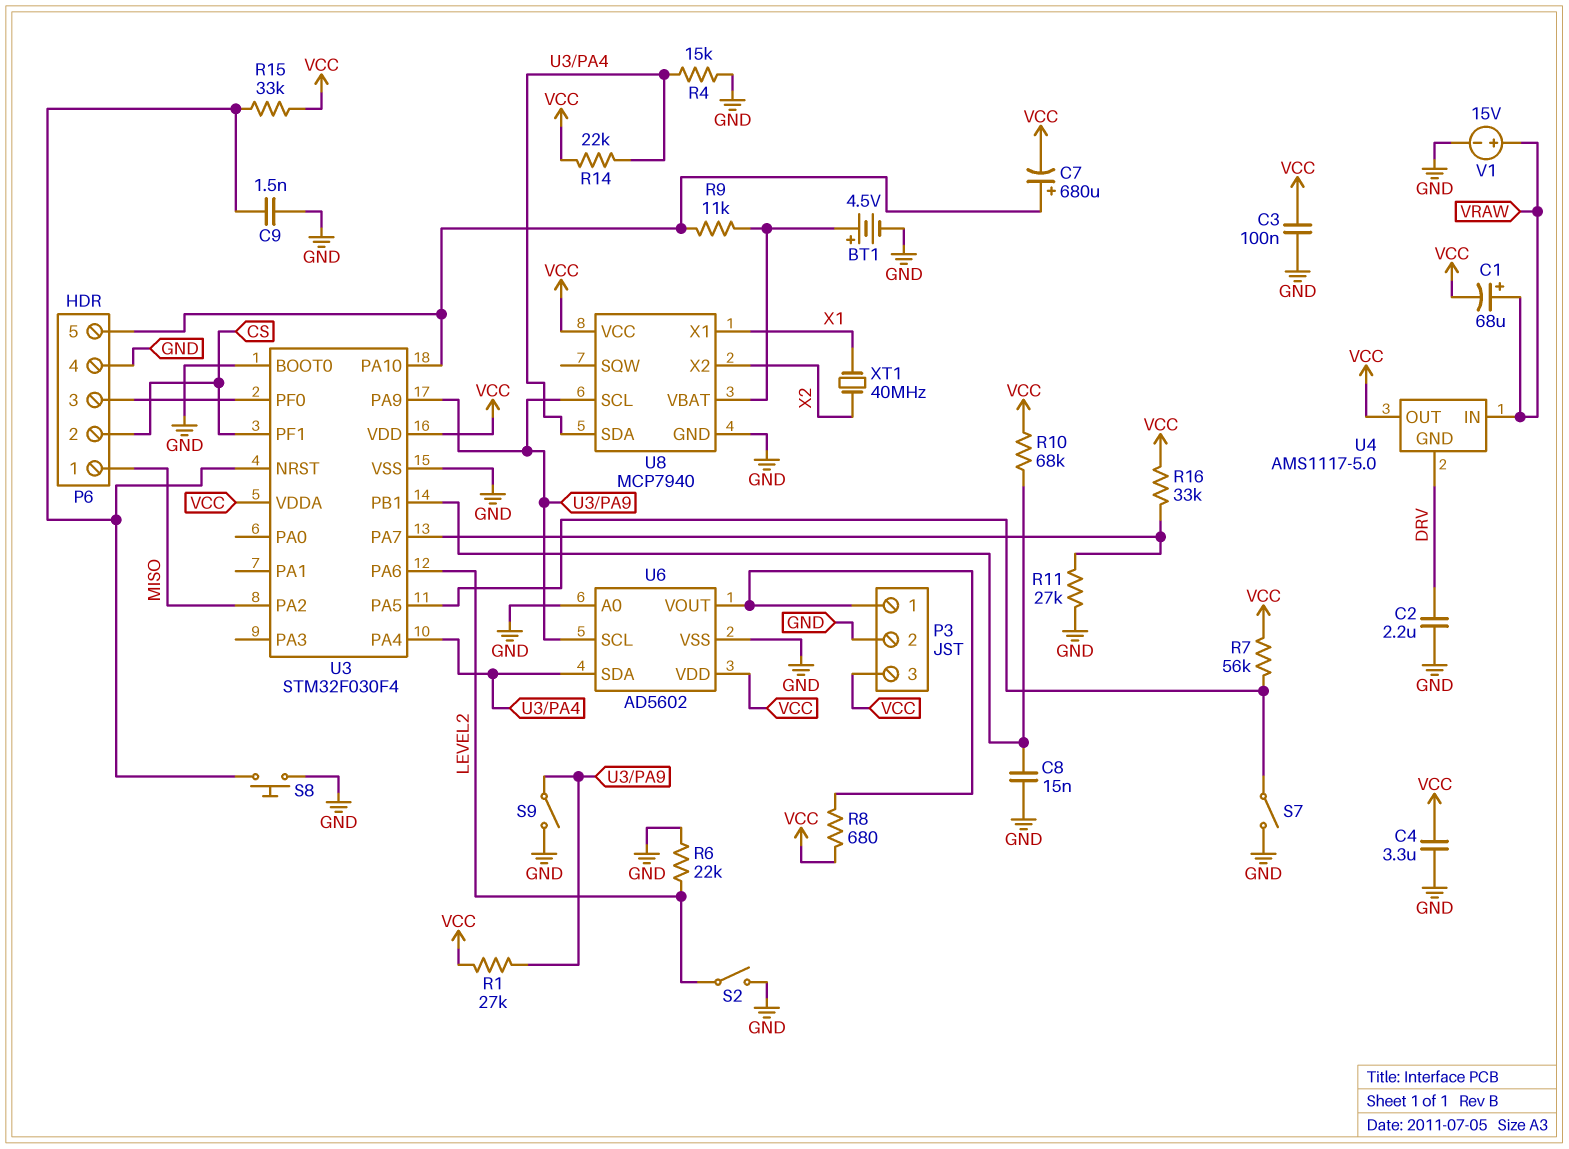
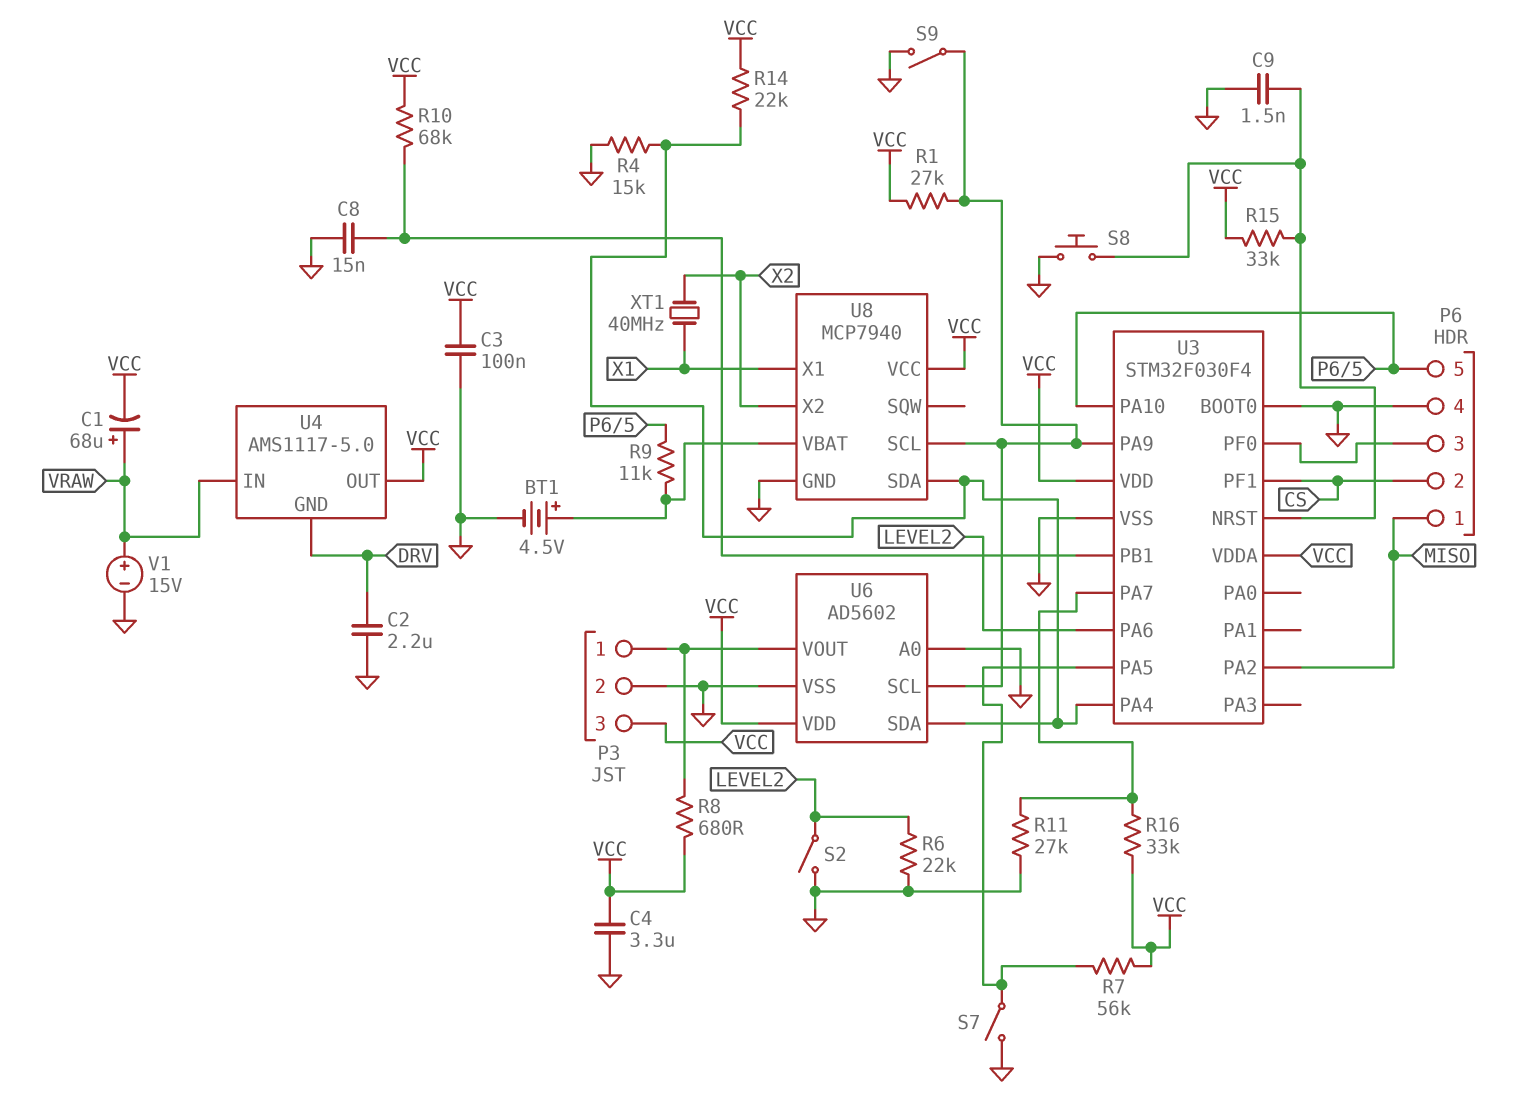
C7: 680uF (plus P6/5, minus VCC) -> none

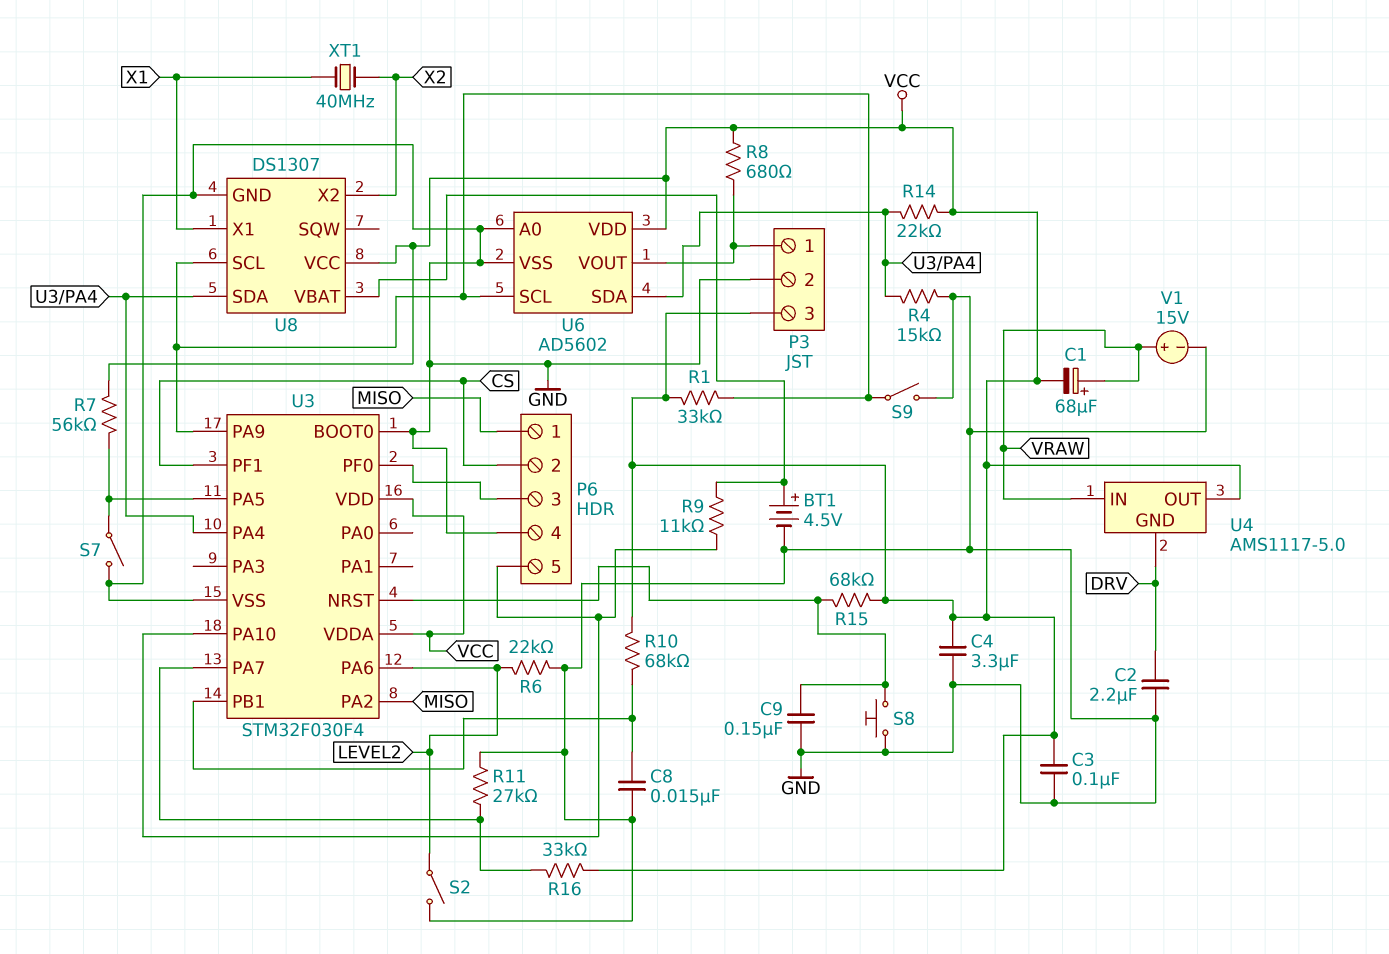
C9: 1.5nF (GND, U3/NRST) -> 150nF (GND, U3/NRST)
R1: 27k (U3/PA9, VCC) -> 33k (U3/PA9, VCC)
R15: 33k (U3/NRST, VCC) -> 68k (U3/NRST, VCC)
U8: MCP7940 -> DS1307

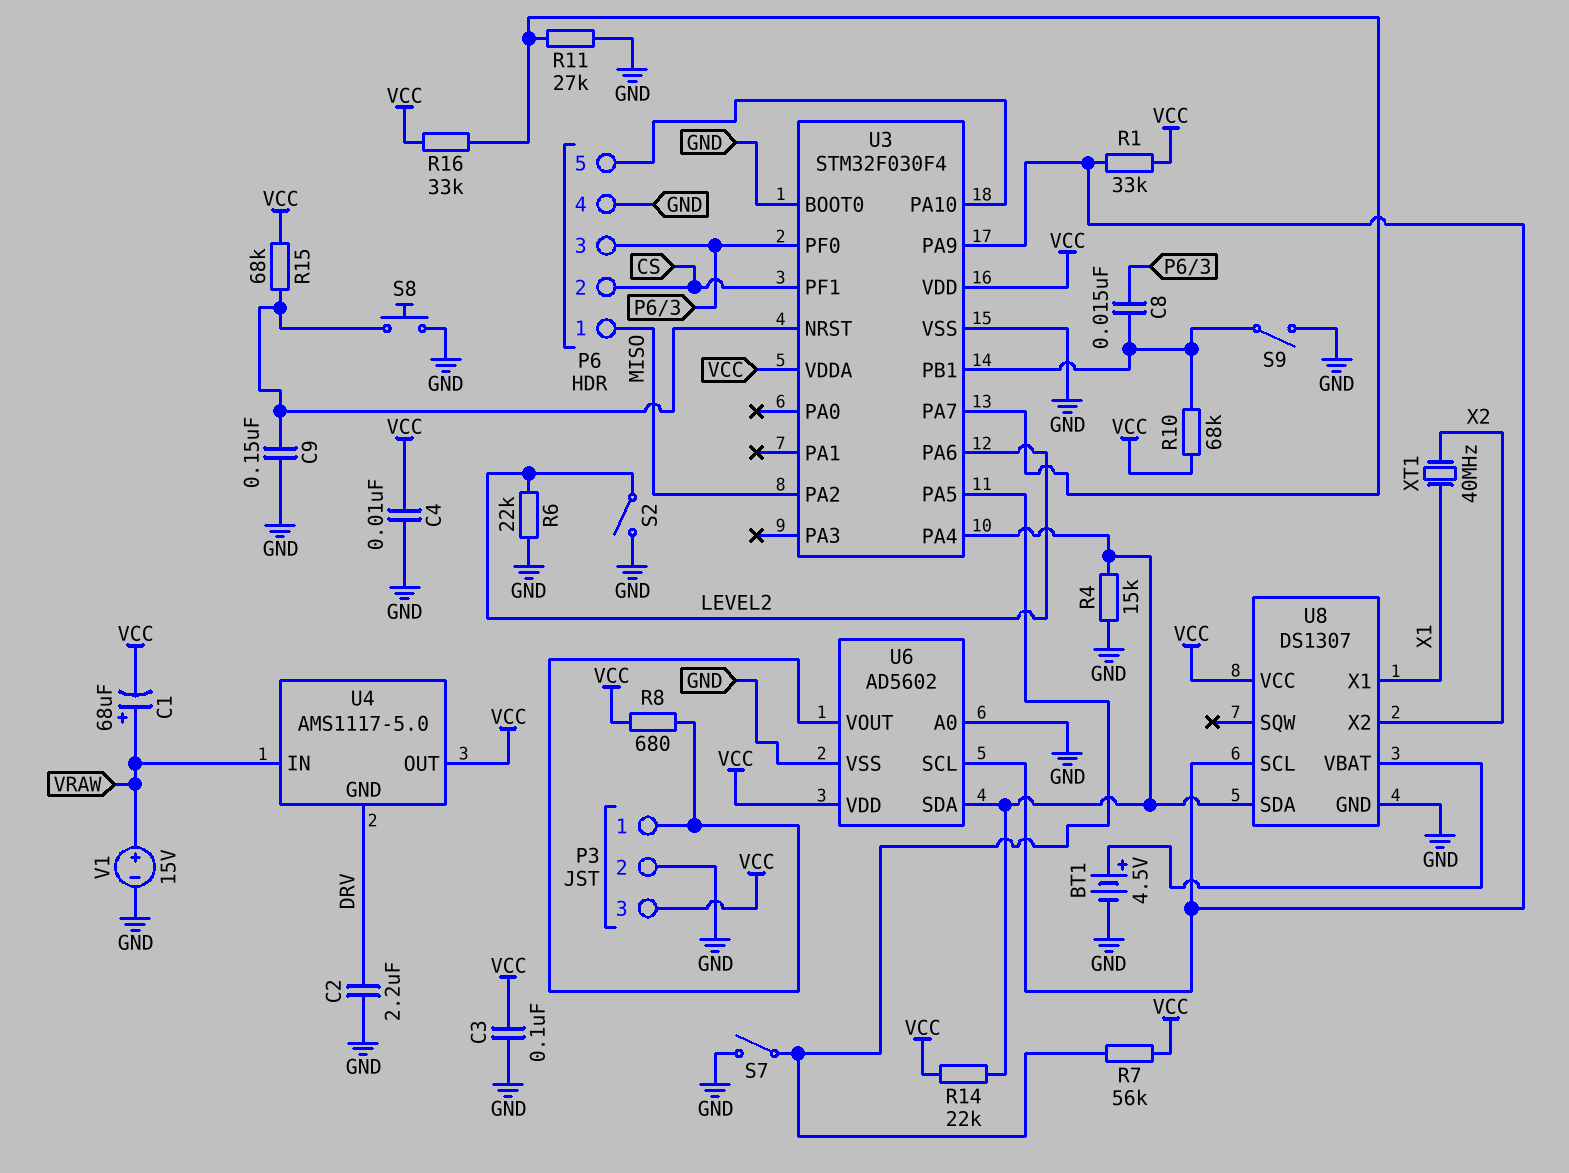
C4: 3.3uF (GND, VCC) -> 10nF (GND, VCC)
C8: 15nF (GND, U3/PB1) -> 15nF (P6/3, U3/PB1)
R9: 11k (P6/5, U8/VBAT) -> none
S9: switch (GND, U3/PA9) -> switch (GND, U3/PB1)

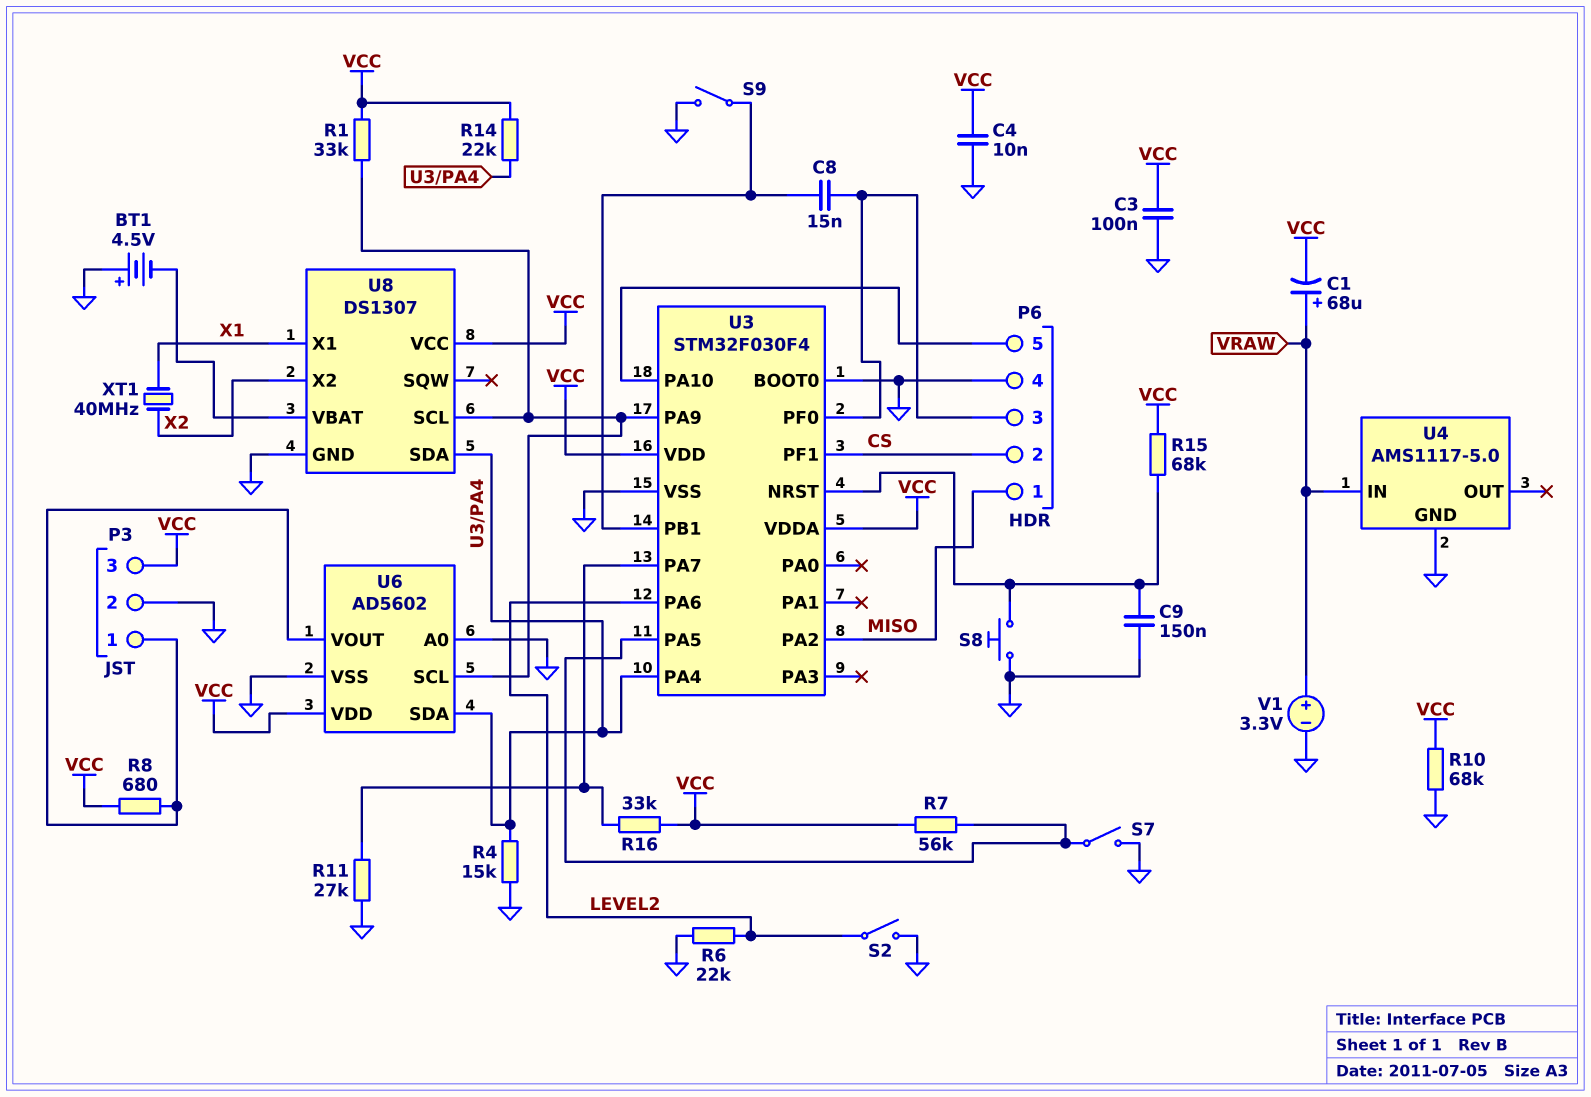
BT1: 4.5V (plus U8/VBAT, minus GND) -> 4.5V (plus GND, minus U8/VBAT)
C2: 2.2uF (DRV, GND) -> none
R10: 68k (U3/PB1, VCC) -> 68k (GND, VCC)
U4 pin GND: DRV -> GND
U4 pin OUT: VCC -> none
V1: 15V (plus VRAW, minus GND) -> 3.3V (plus VRAW, minus GND)

